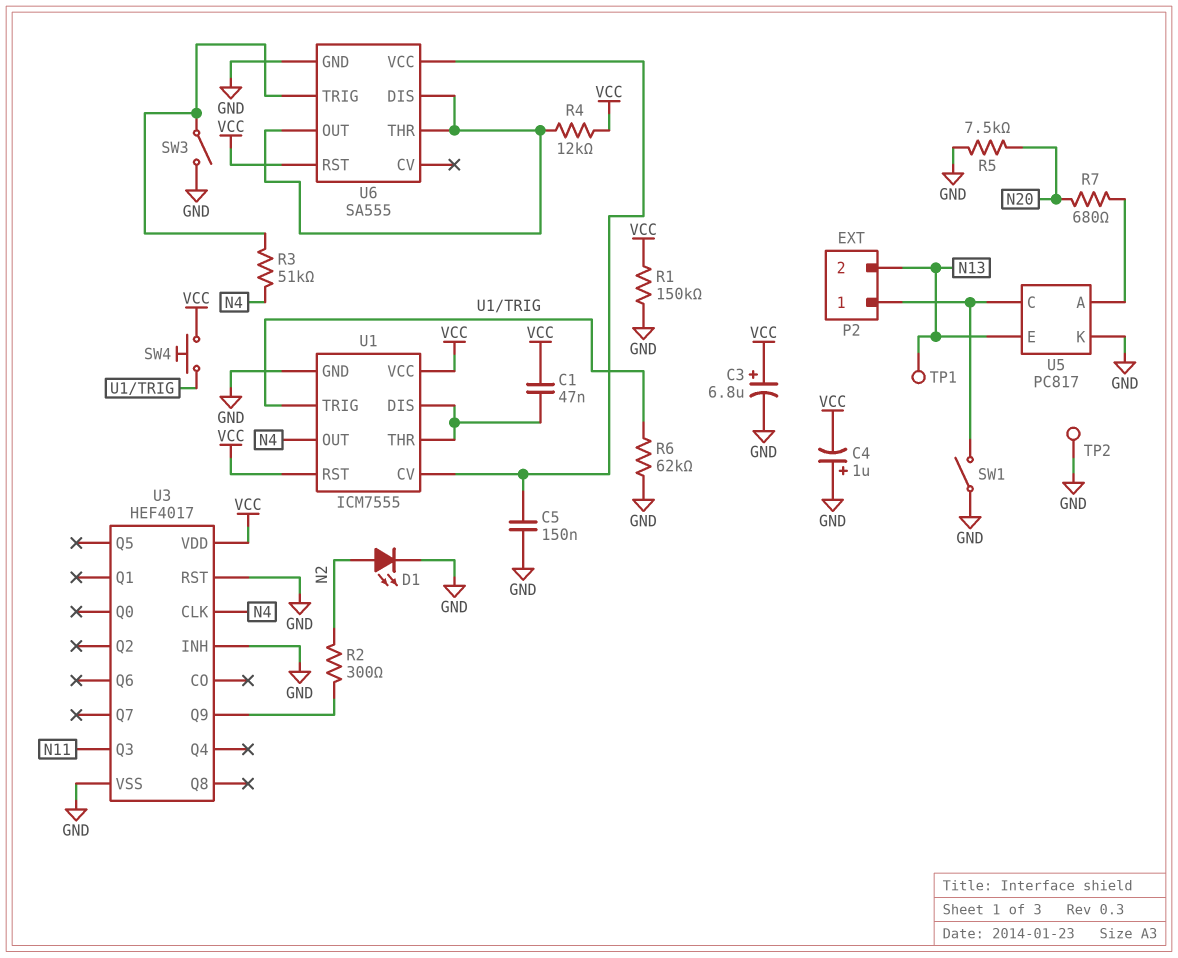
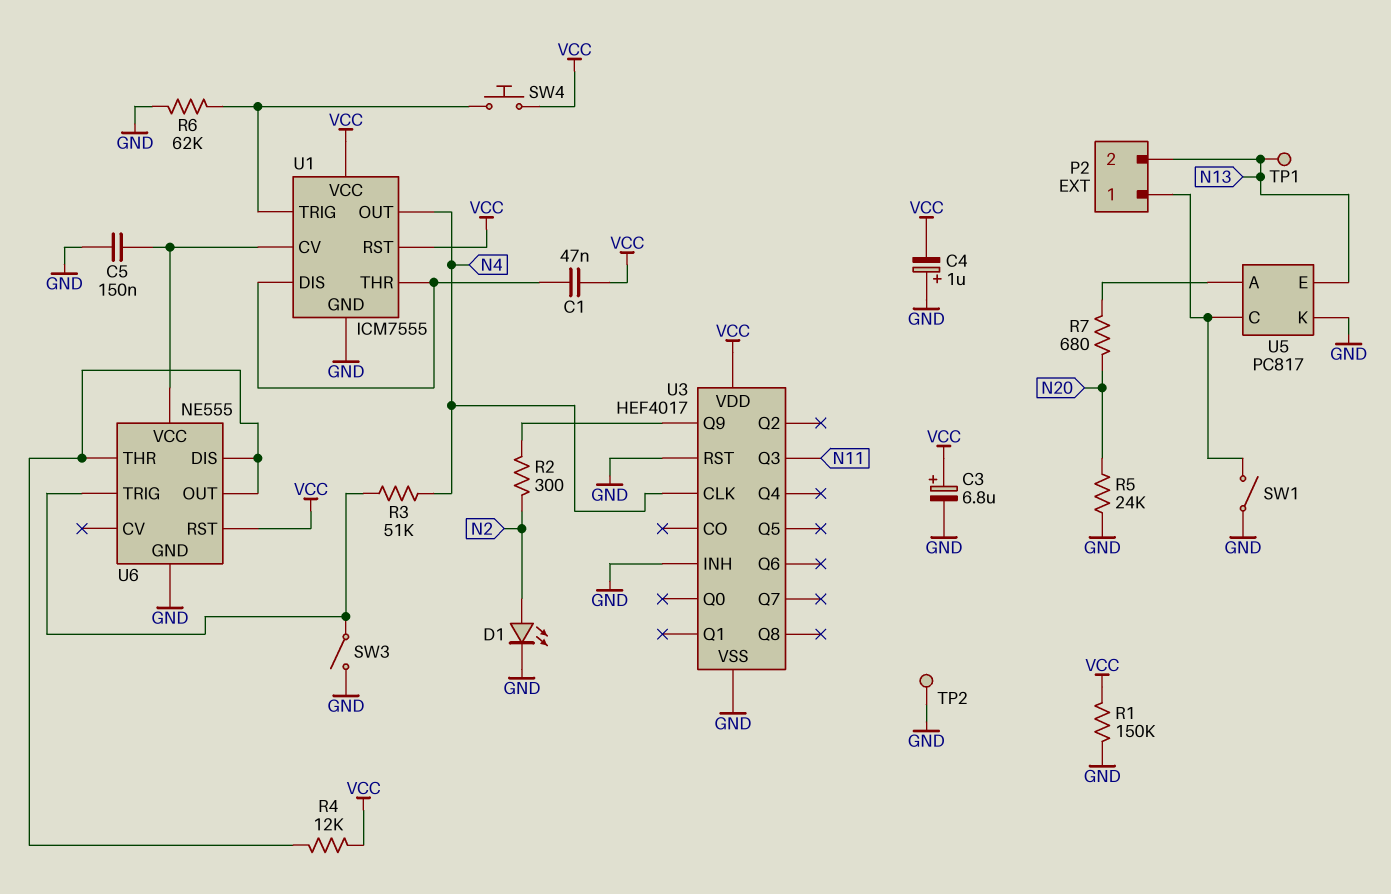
R5: 7.5k (GND, N20) -> 24k (GND, N20)
U6: SA555 -> NE555

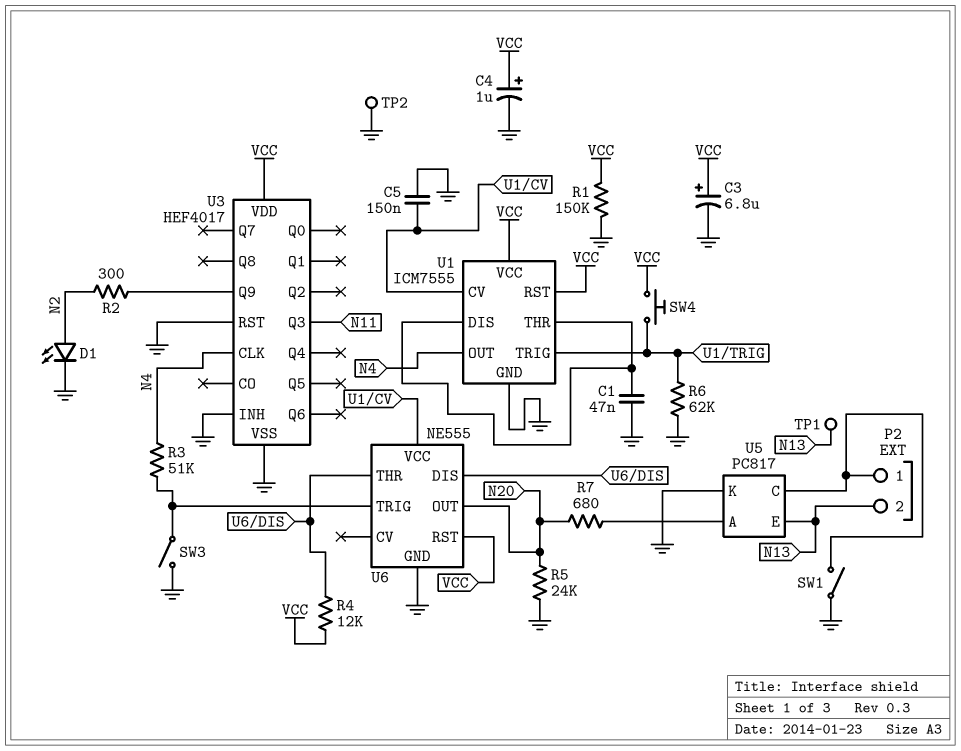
C1: 47nF (U1/DIS, VCC) -> 47nF (GND, U1/DIS)
C4: 1uF (plus GND, minus VCC) -> 1uF (plus VCC, minus GND)
U6 pin OUT: U6/DIS -> N20

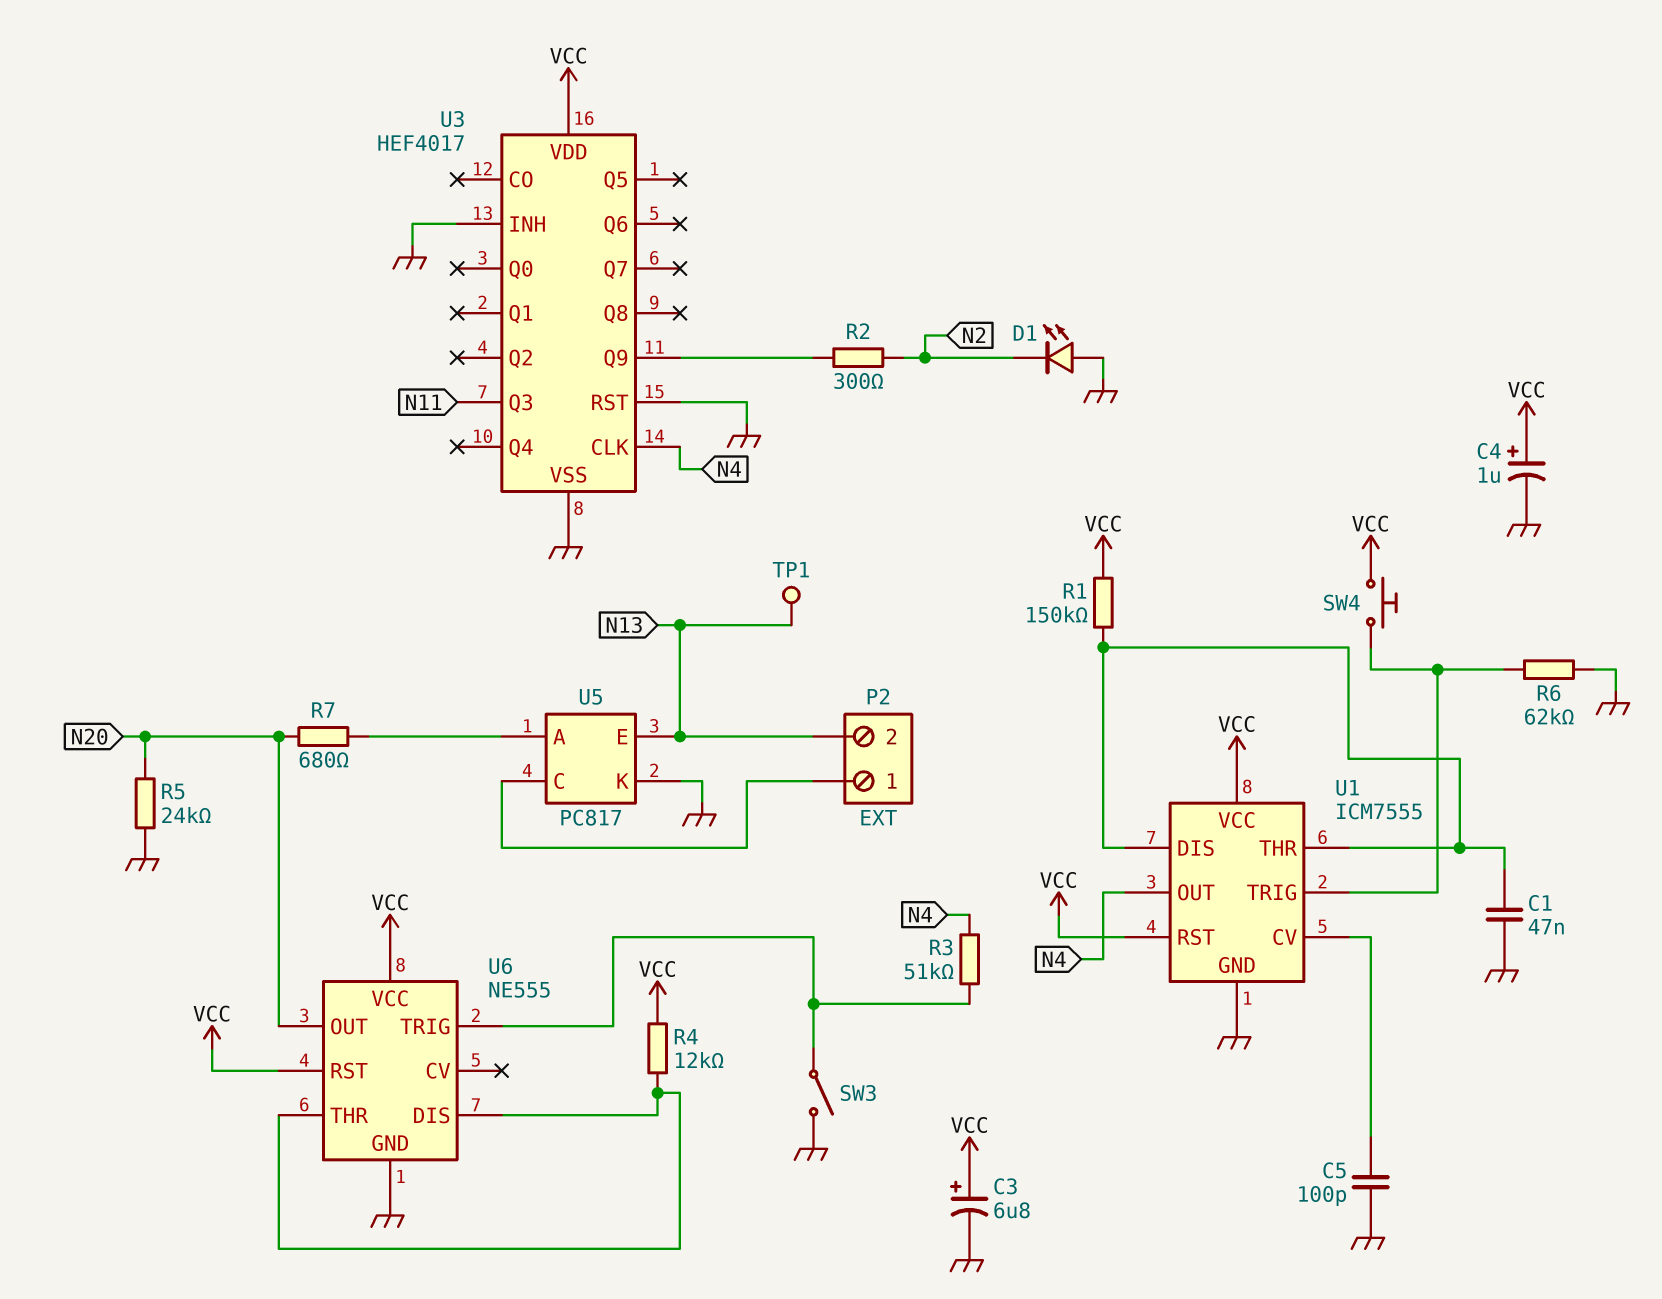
C5: 150nF (GND, U1/CV) -> 100pF (GND, U1/CV)
D1: LED (A N2, K GND) -> LED (A GND, K N2)
R1: 150k (GND, VCC) -> 150k (U1/DIS, VCC)
SW1: switch (GND, P2/1) -> none
TP2: test point (GND) -> none
U6 pin VCC: U1/CV -> VCC

